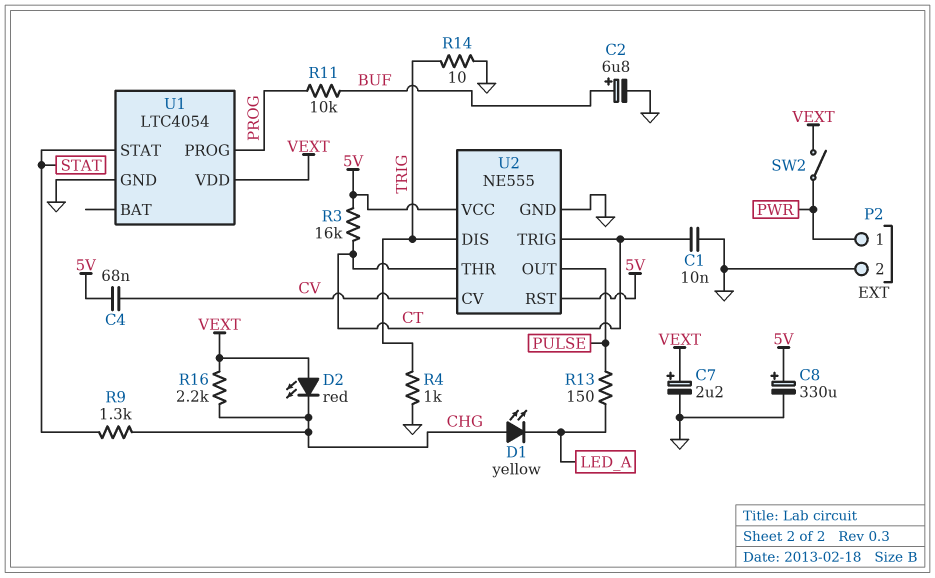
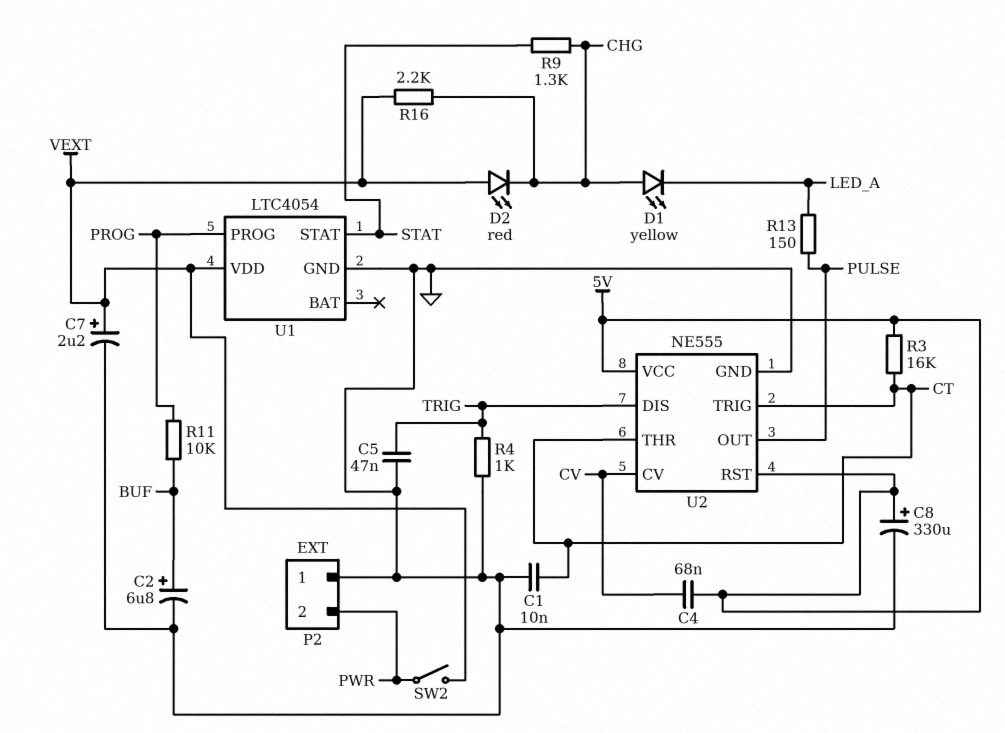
C5: none -> 47nF (GND, TRIG)
P2 pin 1: PWR -> GND
P2 pin 2: GND -> PWR
R14: 10 (GND, TRIG) -> none

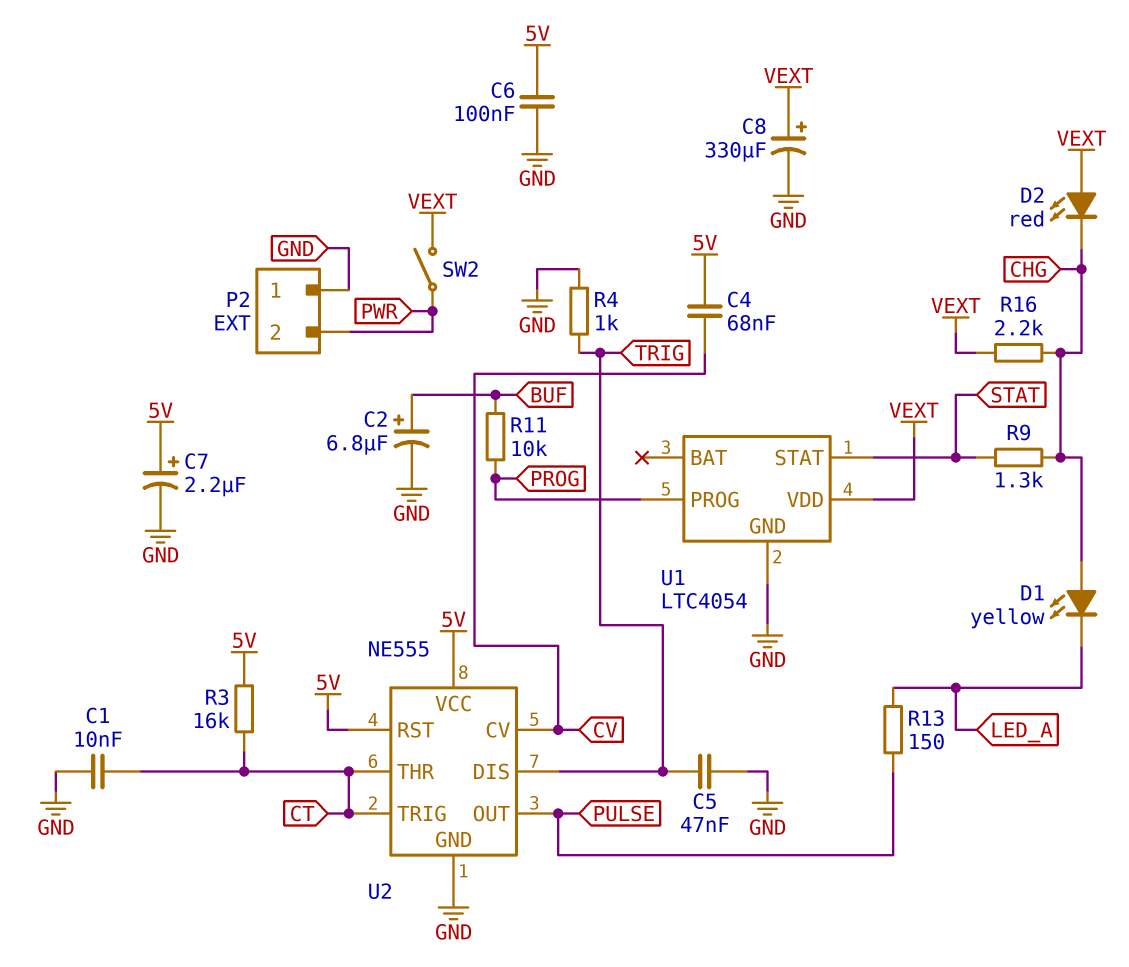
C6: none -> 100nF (5V, GND)
C7: 2.2uF (plus VEXT, minus GND) -> 2.2uF (plus 5V, minus GND)
C8: 330uF (plus 5V, minus GND) -> 330uF (plus VEXT, minus GND)

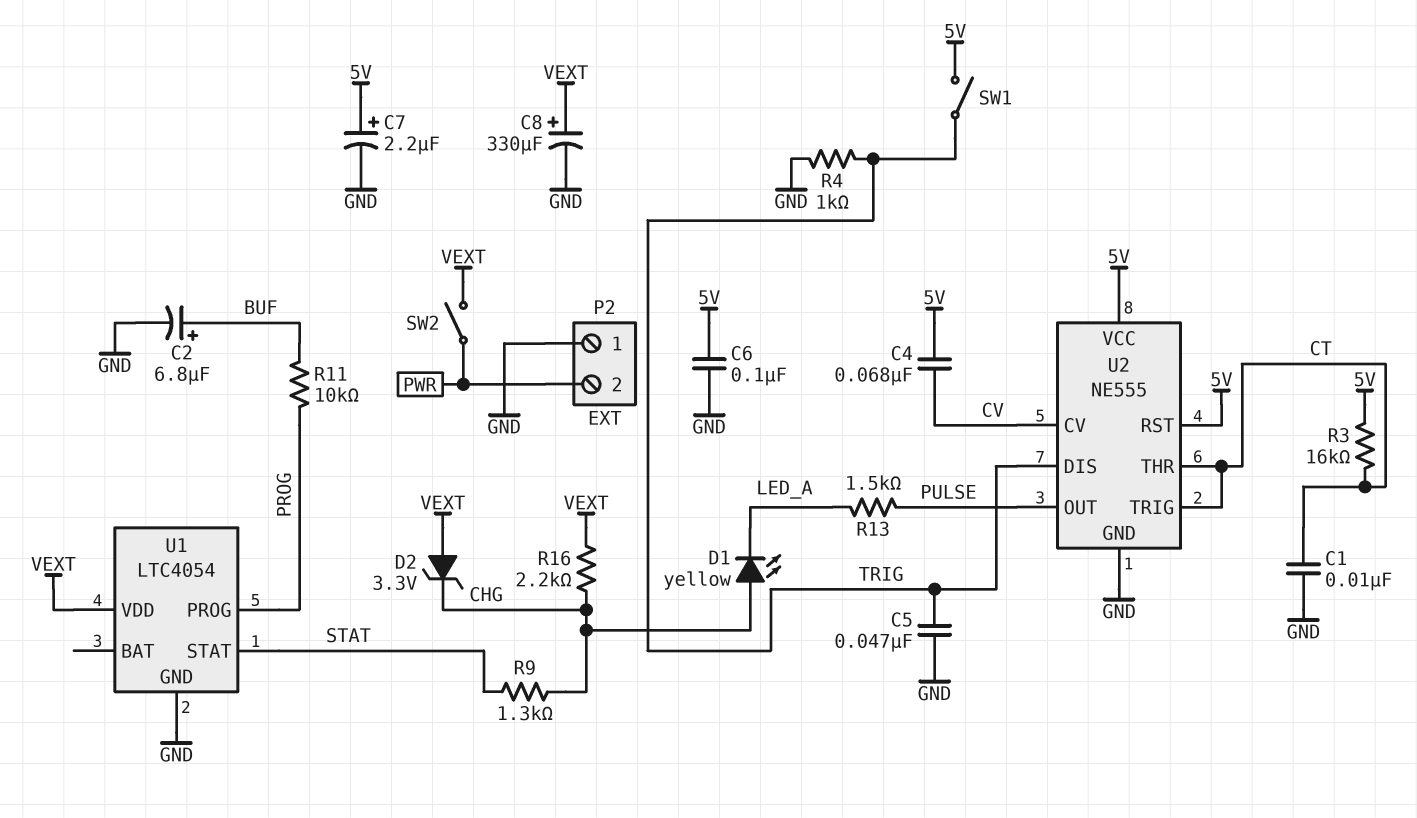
D2: LED red (A VEXT, K CHG) -> zener 3.3V (A VEXT, K CHG)
R13: 150 (LED_A, PULSE) -> 1.5k (LED_A, PULSE)
SW1: none -> switch (5V, TRIG)

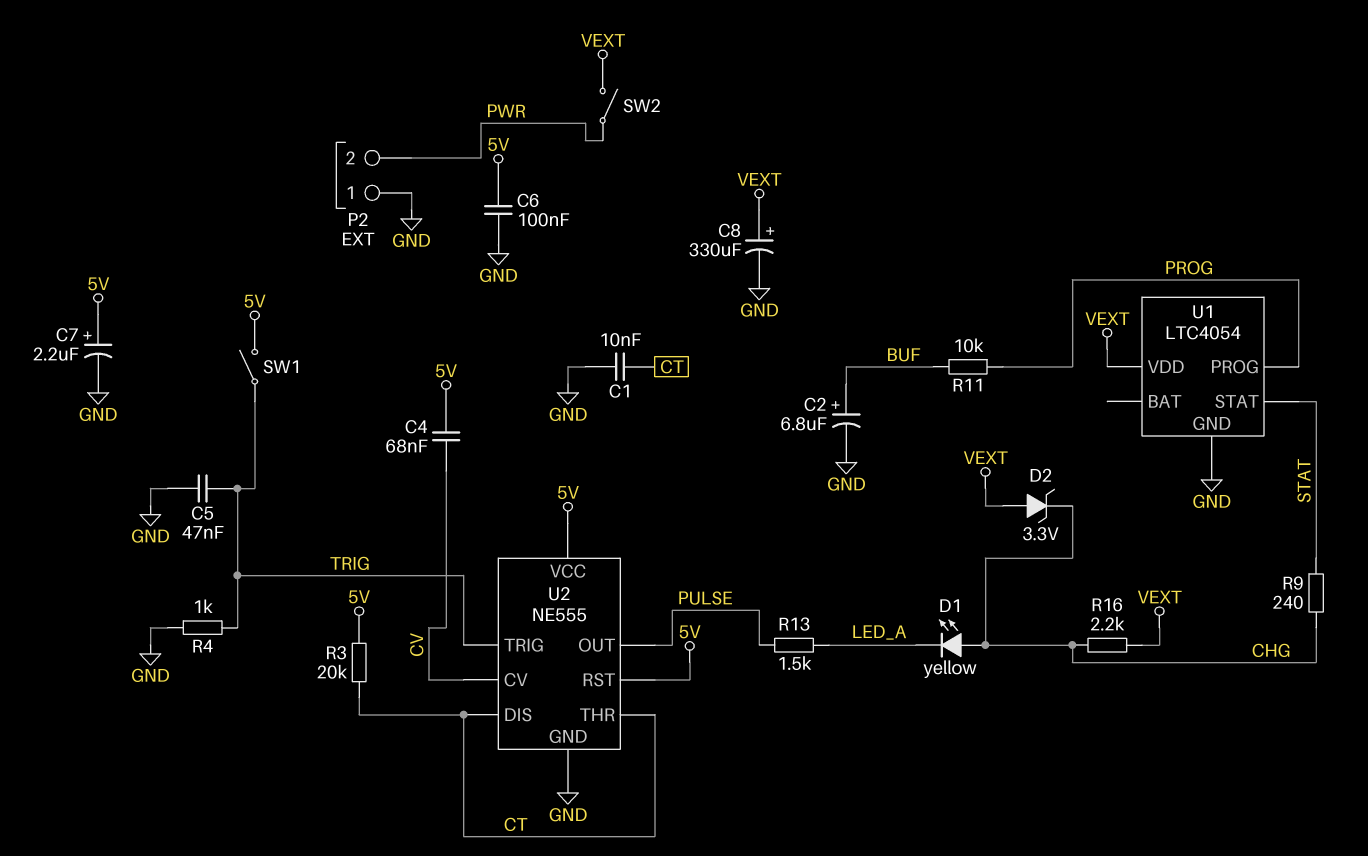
R3: 16k (5V, CT) -> 20k (5V, CT)
R9: 1.3k (CHG, STAT) -> 240 (CHG, STAT)
U2 pin DIS: TRIG -> CT
U2 pin TRIG: CT -> TRIG

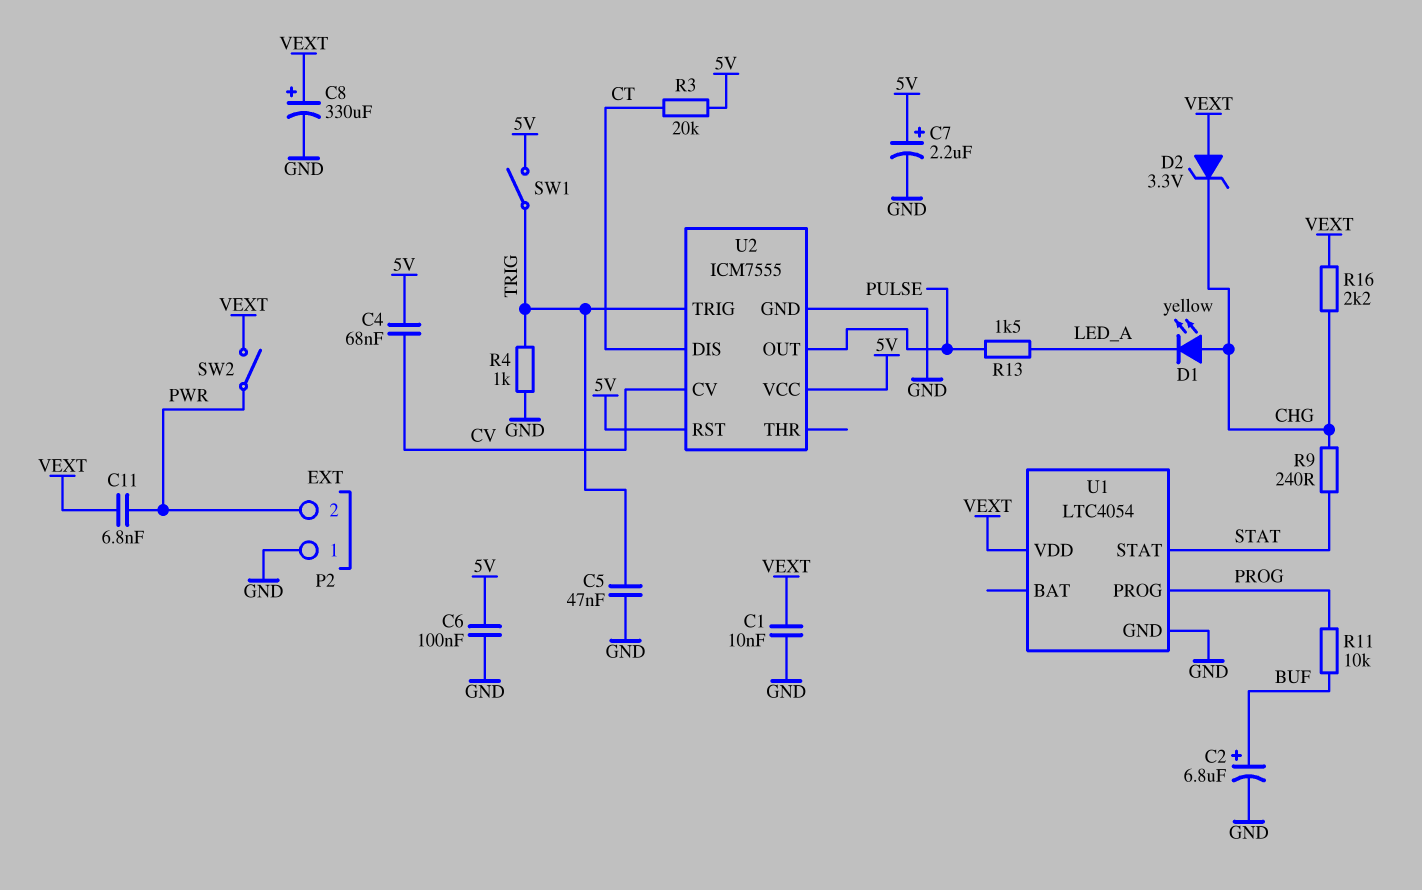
C1: 10nF (CT, GND) -> 10nF (GND, VEXT)
C11: none -> 6.8nF (PWR, VEXT)
U2: NE555 -> ICM7555
U2 pin THR: CT -> none

